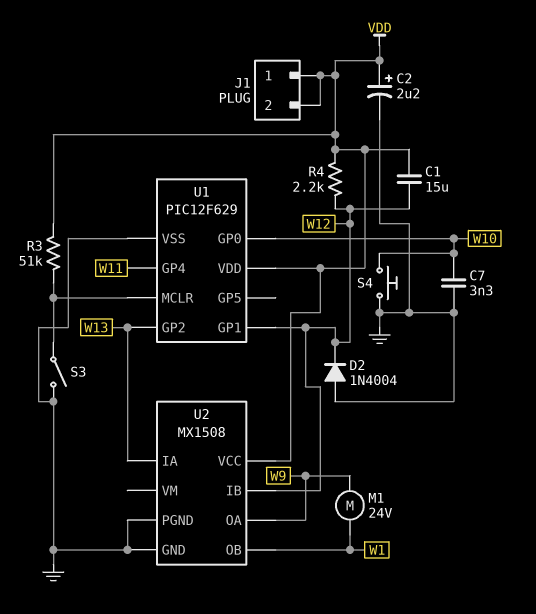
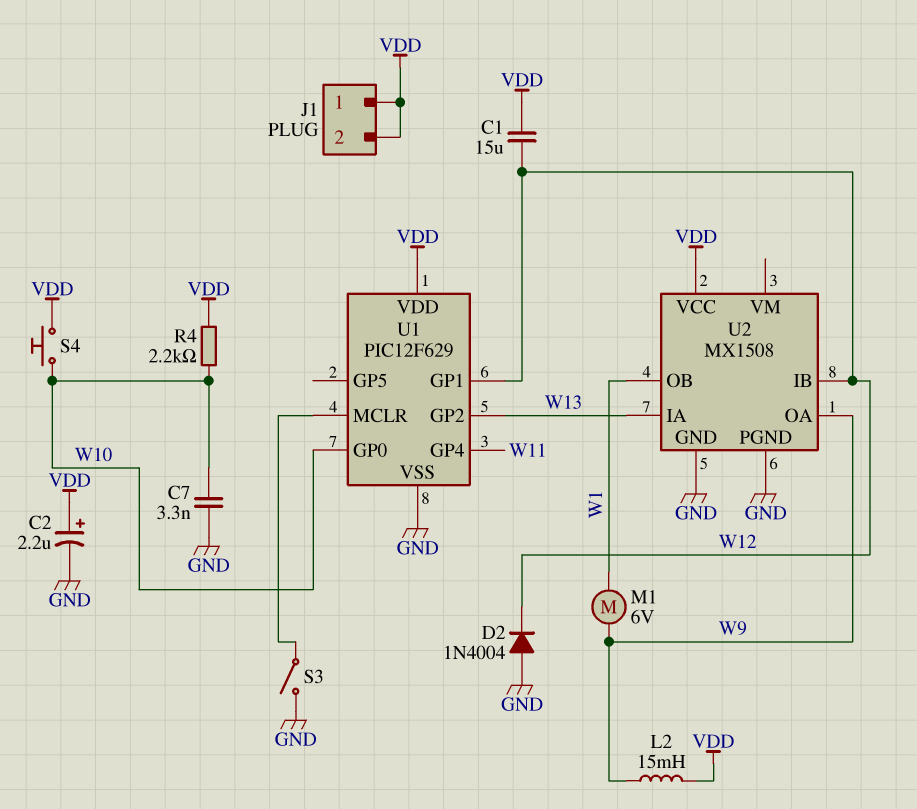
L2: none -> 15mH (VDD, W9)
M1: motor 24V (W1, W9) -> motor 6V (W1, W9)
R3: 51k (U1/MCLR, VDD) -> none
R4: 2.2k (VDD, W12) -> 2.2k (VDD, W10)
S4: button (GND, W10) -> button (VDD, W10)

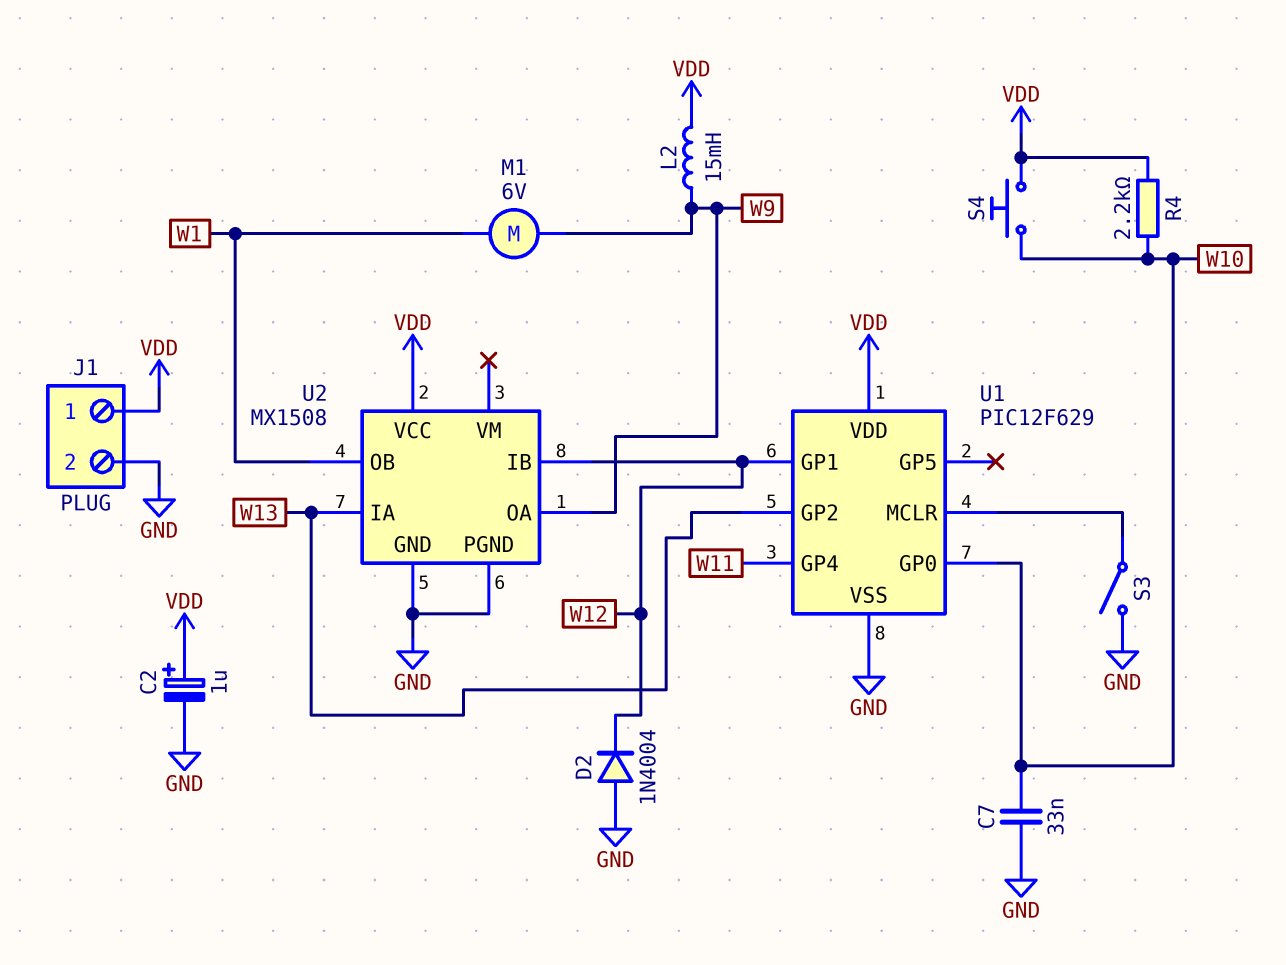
C1: 15uF (VDD, W12) -> none
C2: 2.2uF (plus VDD, minus GND) -> 1uF (plus VDD, minus GND)
C7: 3.3nF (GND, W10) -> 33nF (GND, W10)
J1 pin 2: VDD -> GND

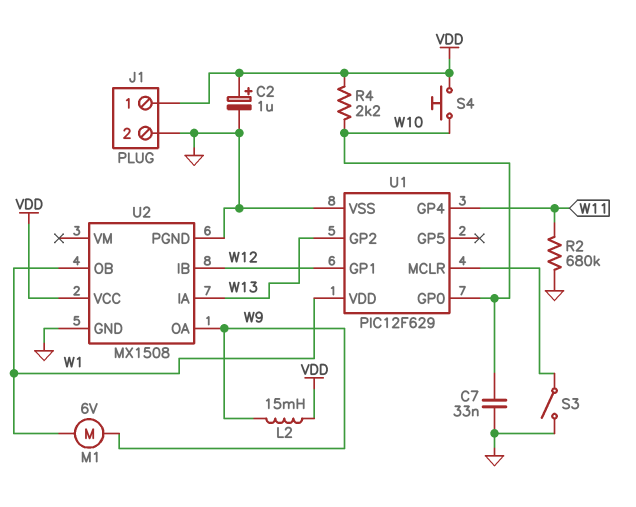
D2: diode 1N4004 (A GND, K W12) -> none
R2: none -> 680k (GND, W11)
U1 pin VDD: VDD -> W1

